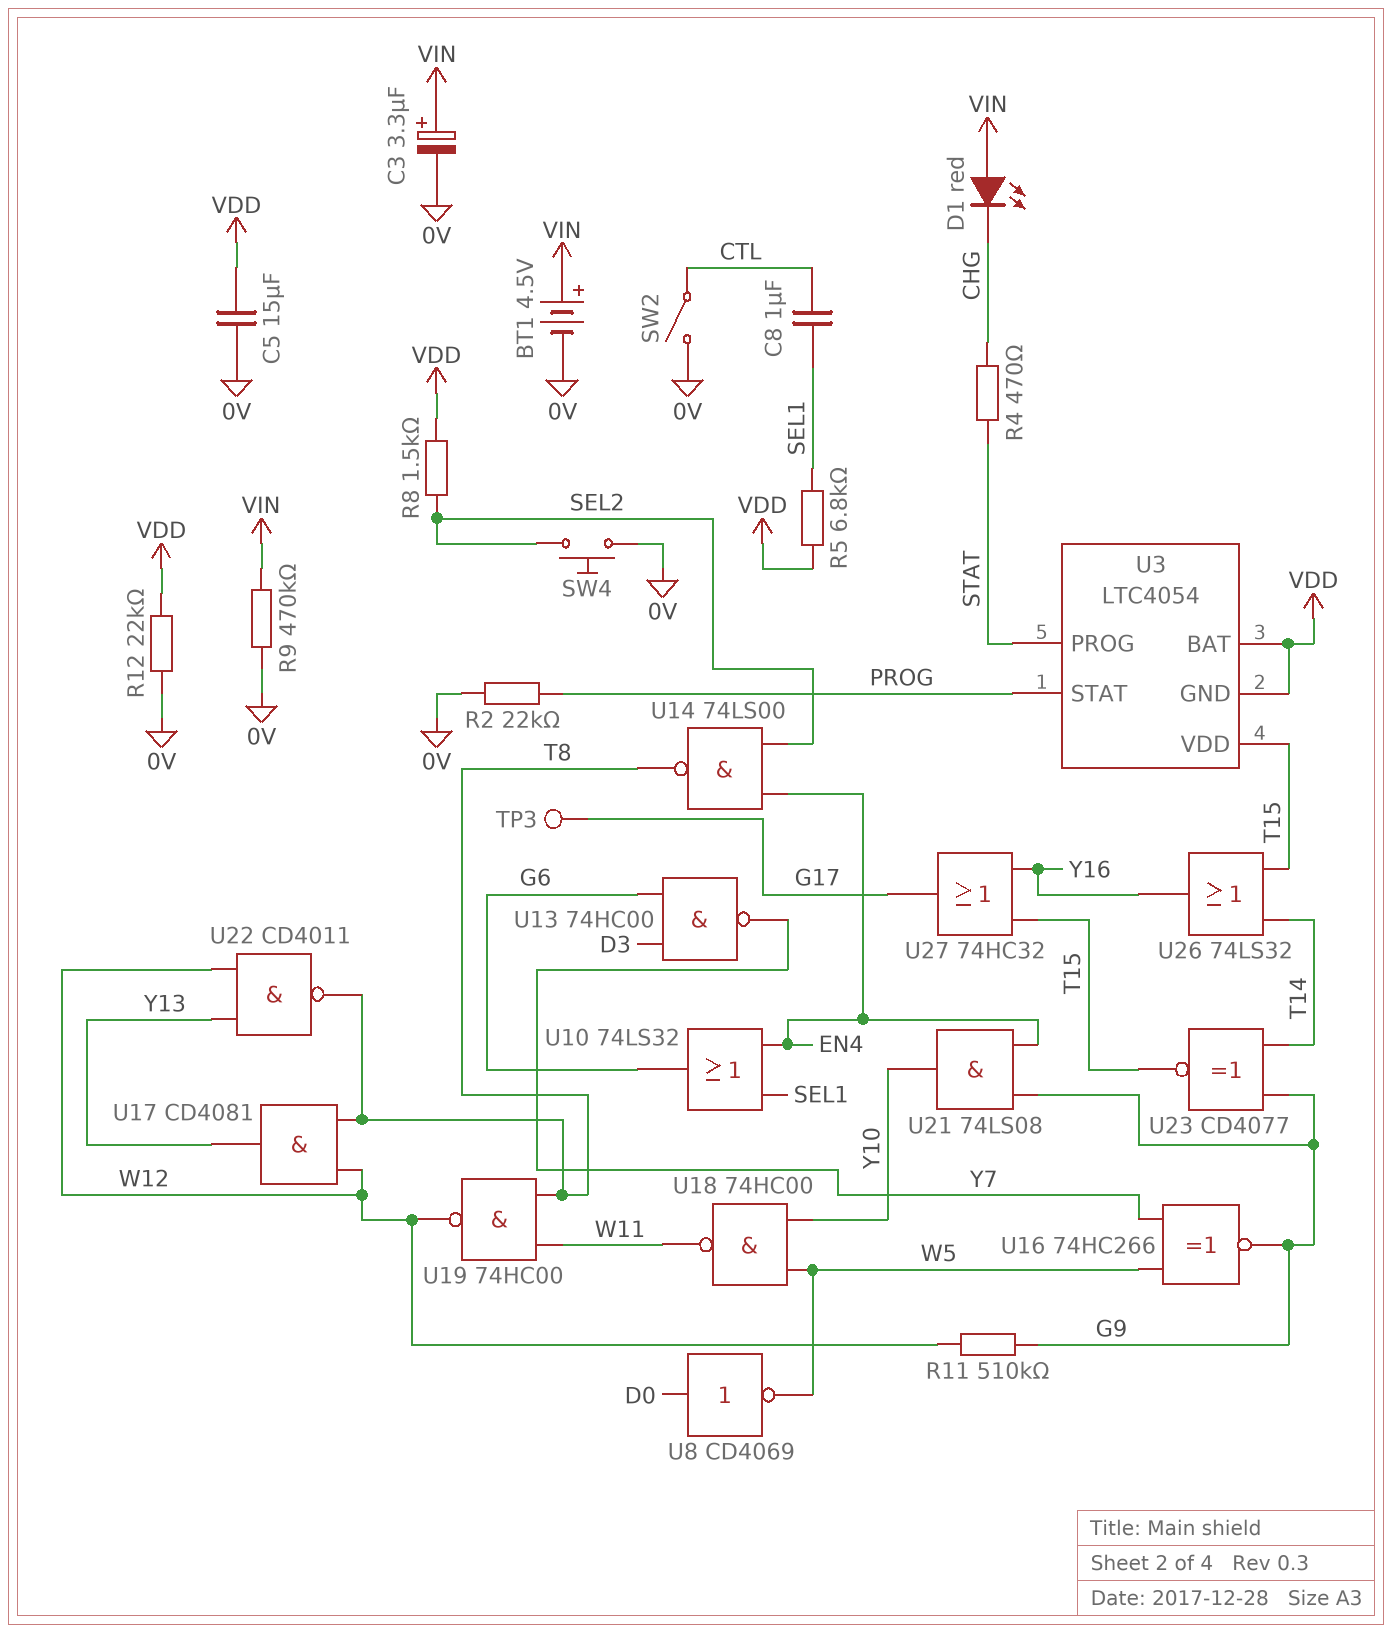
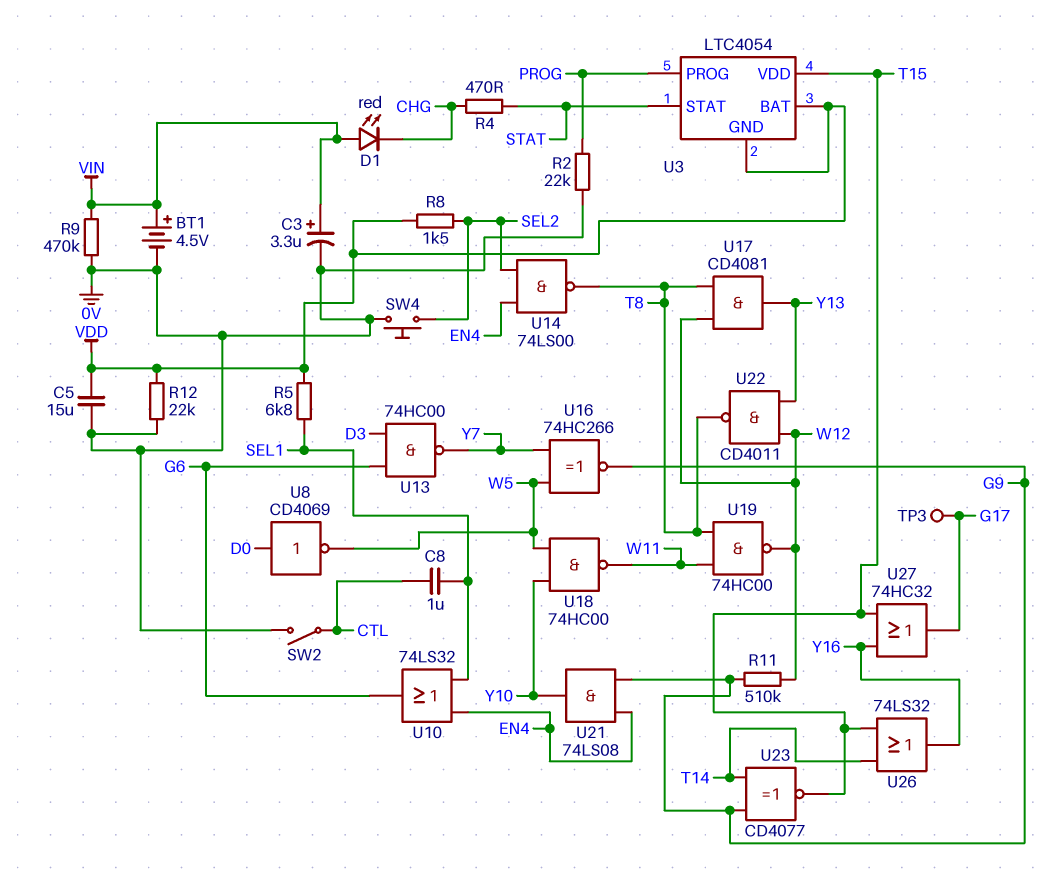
U3 pin PROG: STAT -> PROG
U3 pin STAT: PROG -> STAT

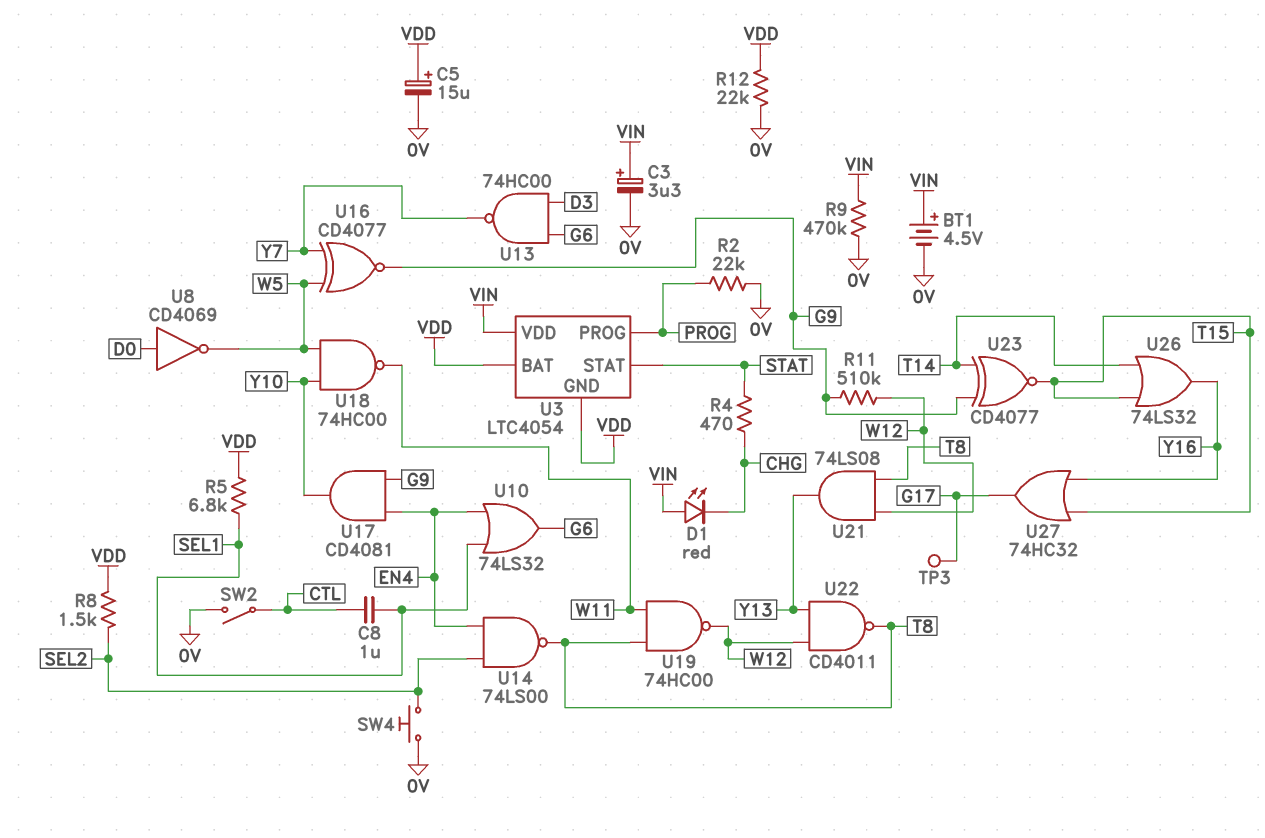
C5: 15uF (0V, VDD) -> 15uF (plus VDD, minus 0V)
U3 pin VDD: T15 -> VIN
U16: XNOR 74HC266 (in W5, in Y7, out G9) -> XNOR CD4077 (in W5, in Y7, out G9)
U17: AND CD4081 (in T8, in W12, out Y13) -> AND CD4081 (in EN4, in G9, out Y10)
U21: AND 74LS08 (in EN4, in G9, out Y10) -> AND 74LS08 (in T8, in W12, out Y13)

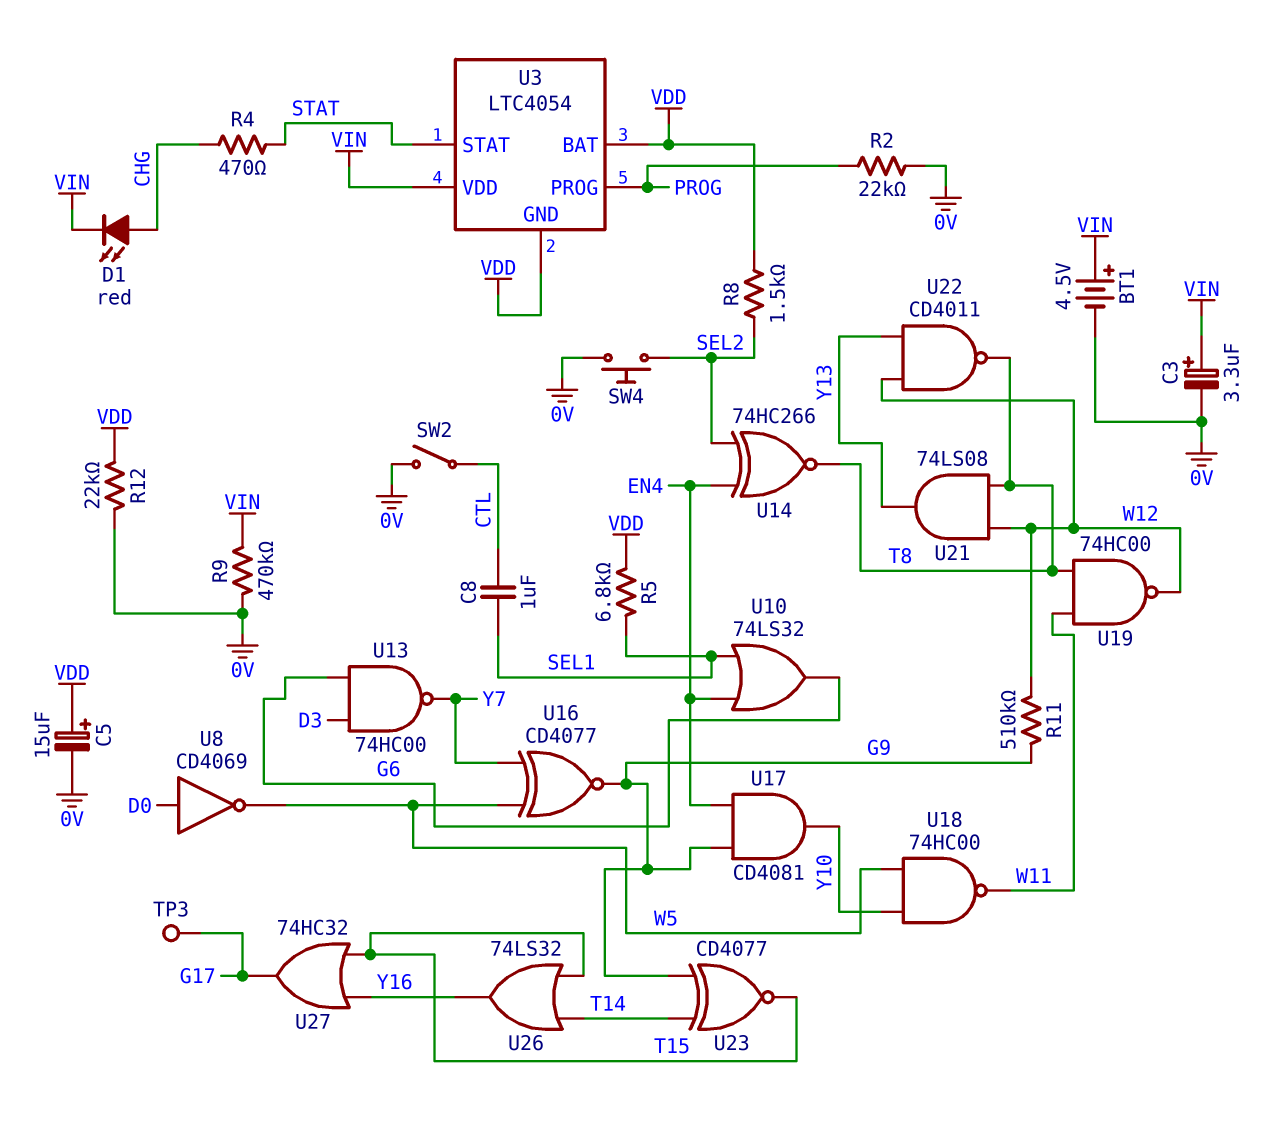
D1: LED red (A VIN, K CHG) -> LED red (A CHG, K VIN)
U14: NAND 74LS00 (in EN4, in SEL2, out T8) -> XNOR 74HC266 (in EN4, in SEL2, out T8)

